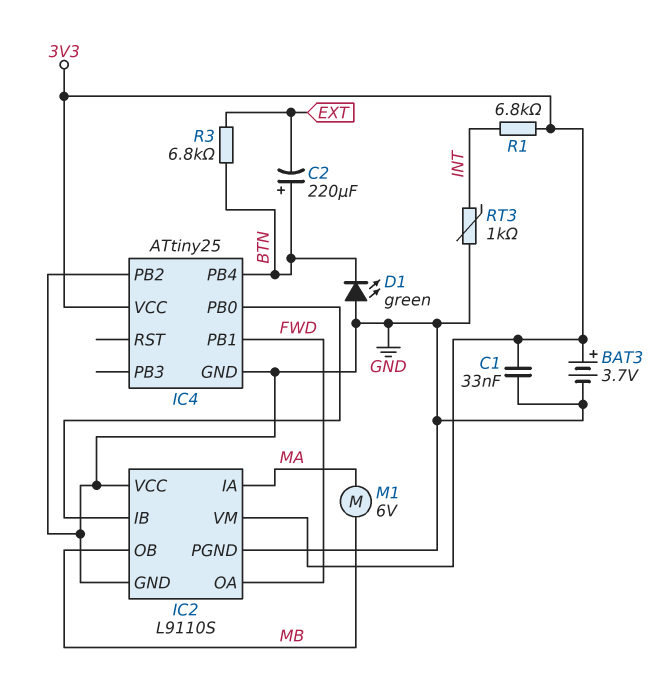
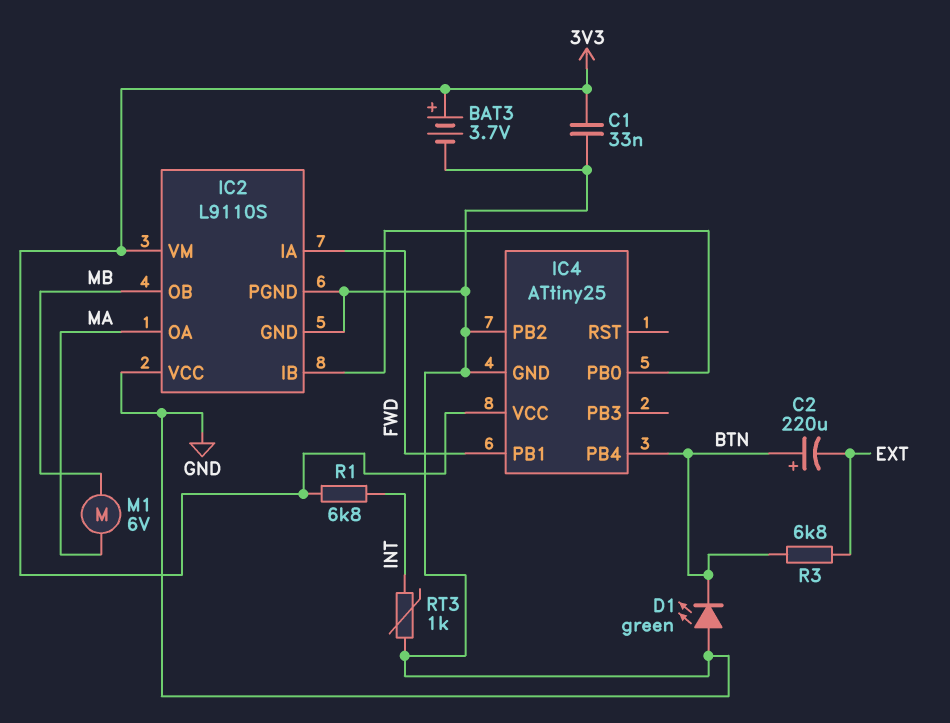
IC2 pin IA: MA -> FWD
IC2 pin OA: FWD -> MA

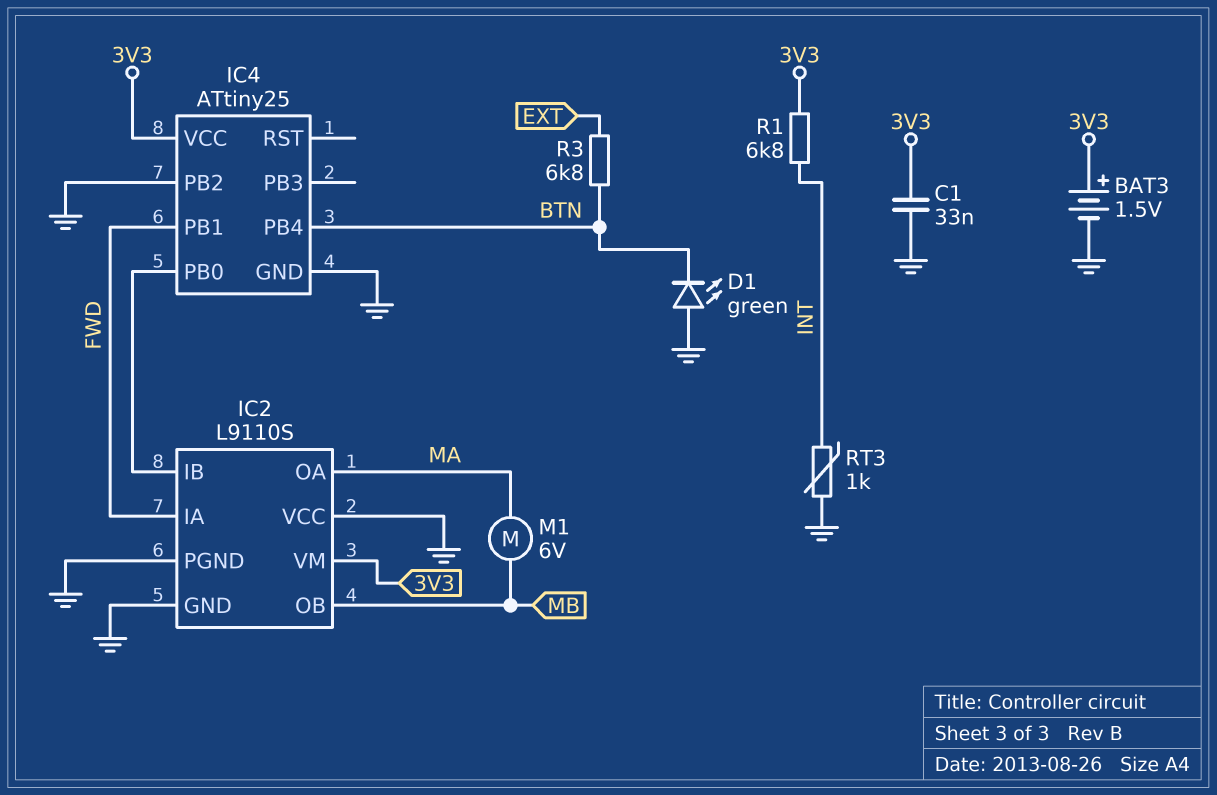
BAT3: 3.7V (plus 3V3, minus GND) -> 1.5V (plus 3V3, minus GND)
C2: 220uF (plus BTN, minus EXT) -> none

